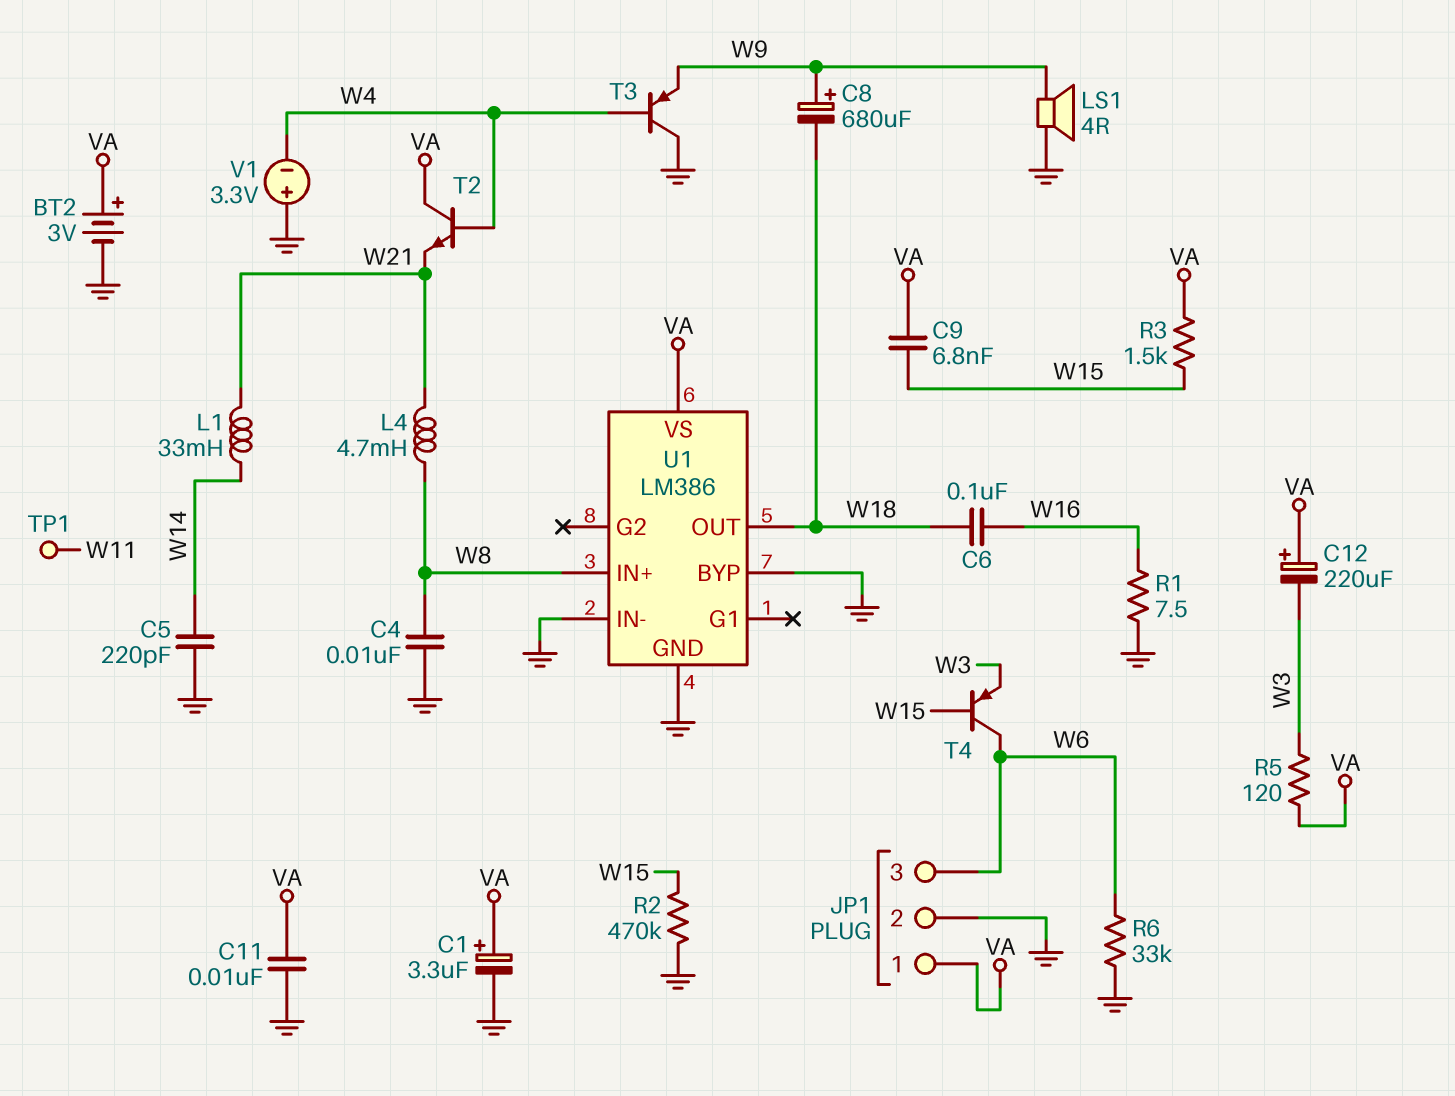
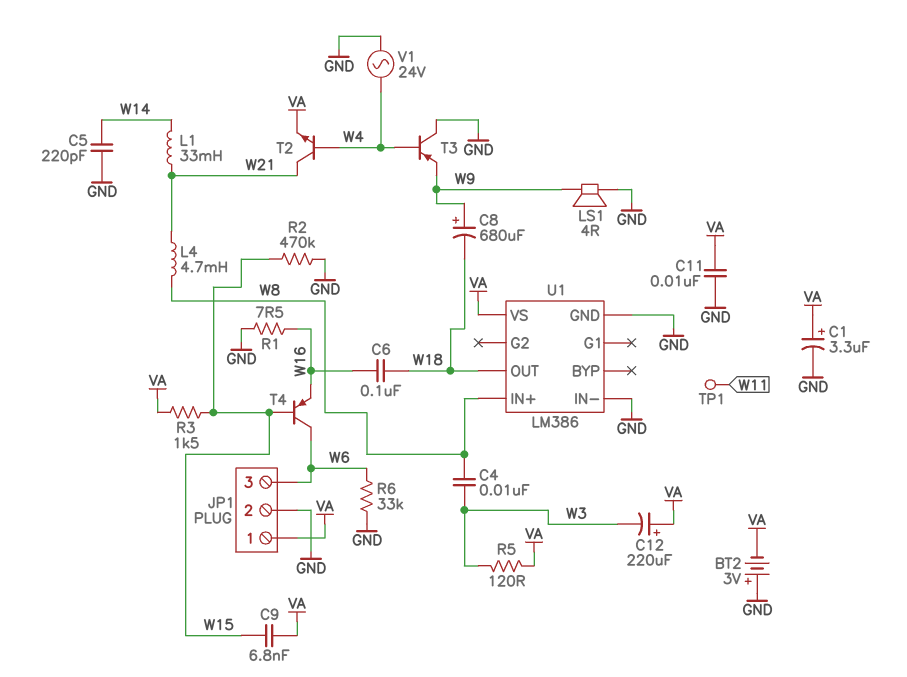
BT2: 3V (plus VA, minus GND) -> 3V (plus GND, minus VA)
C4: 10nF (GND, W8) -> 10nF (W3, W8)
T2: NPN (B W4, C VA, E W21) -> NPN (B W4, C W21, E VA)
T4: PNP (B W15, C W6, E W3) -> PNP (B W15, C W6, E W16)
U1 pin BYP: GND -> none
V1: 3.3V (plus GND, minus W4) -> AC 24V (GND, W4)

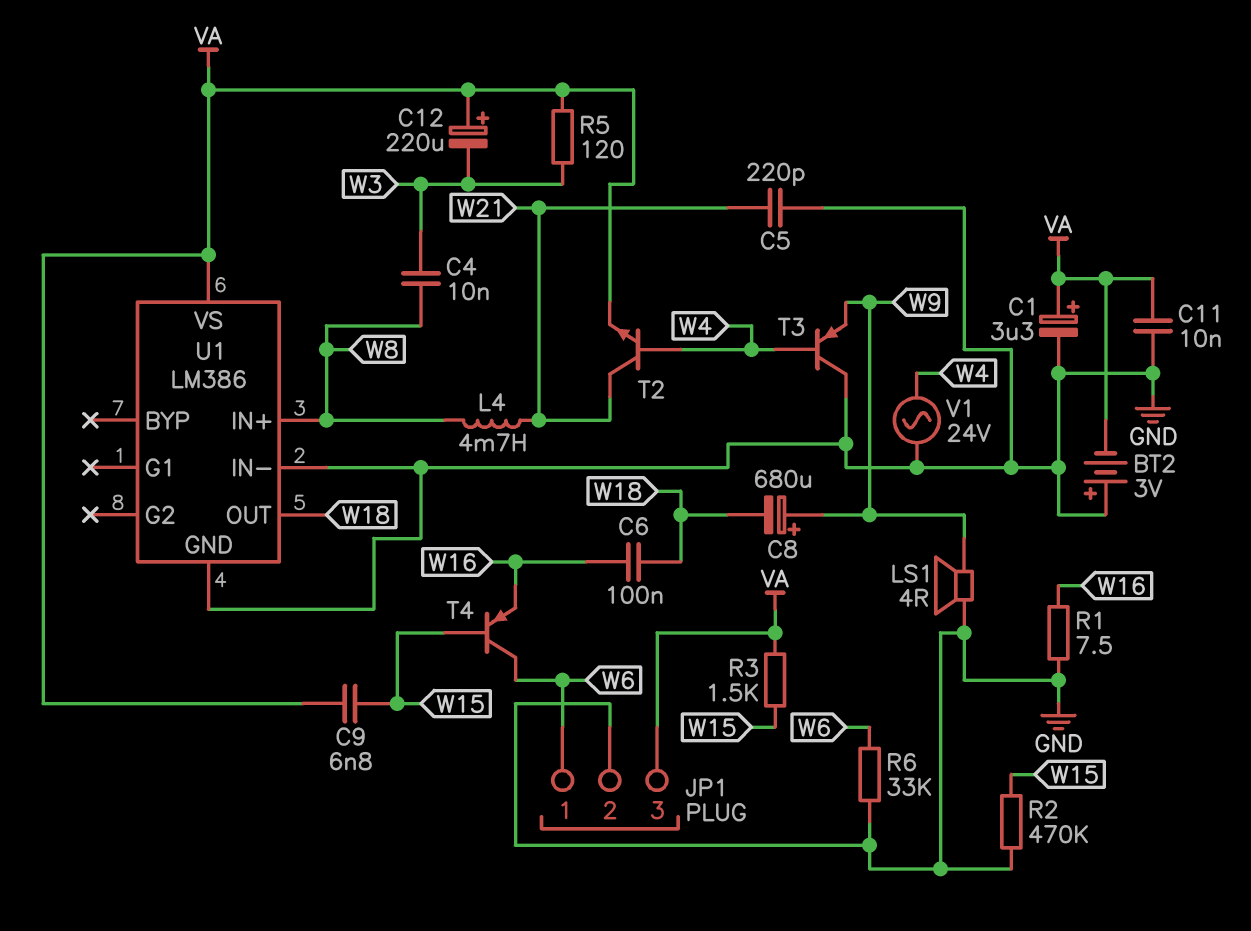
C5: 220pF (GND, W14) -> 220pF (GND, W21)
JP1 pin 1: VA -> W6
JP1 pin 3: W6 -> VA
L1: 33mH (W14, W21) -> none
TP1: test point (W11) -> none

